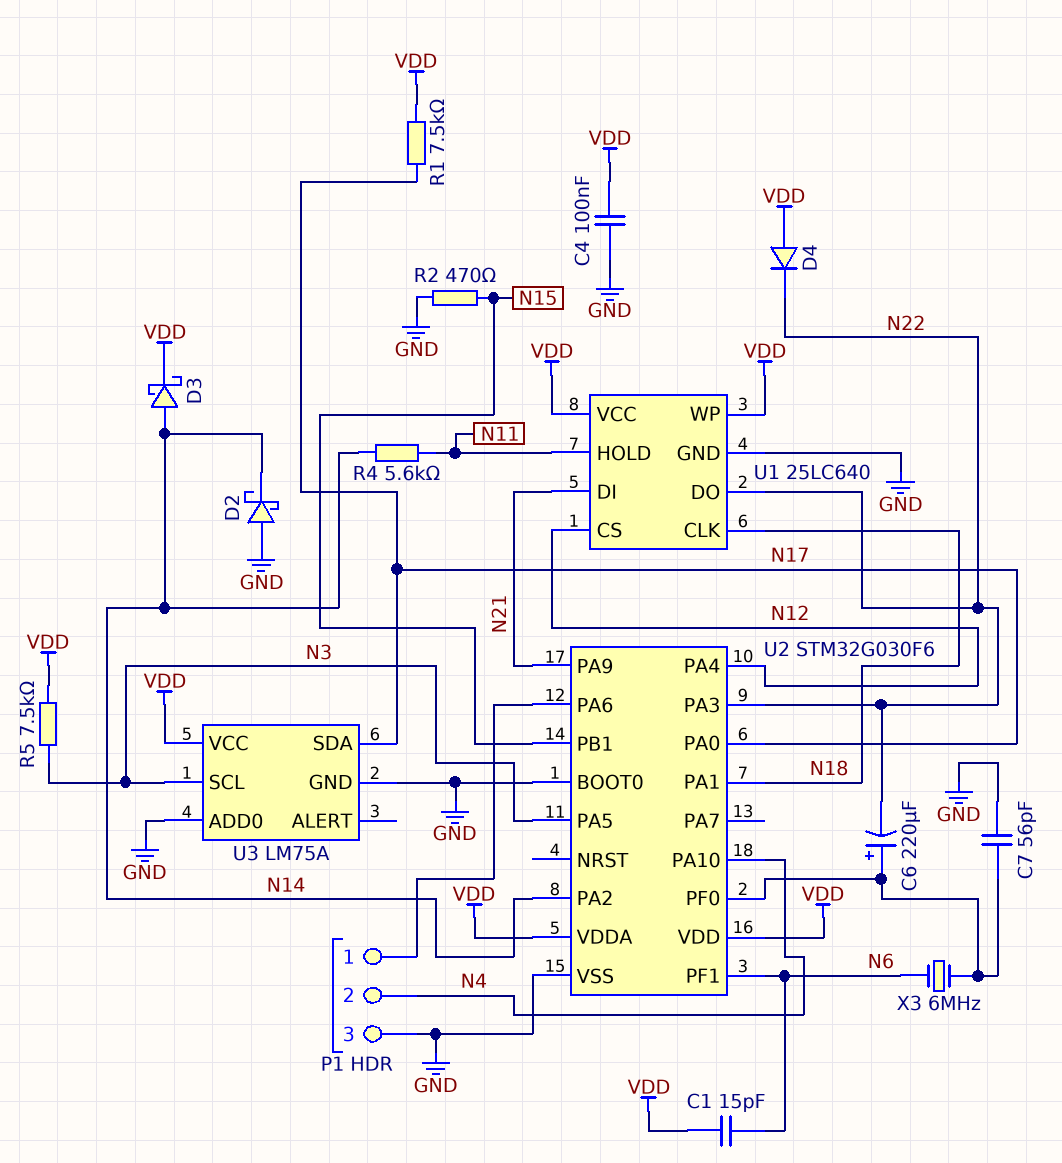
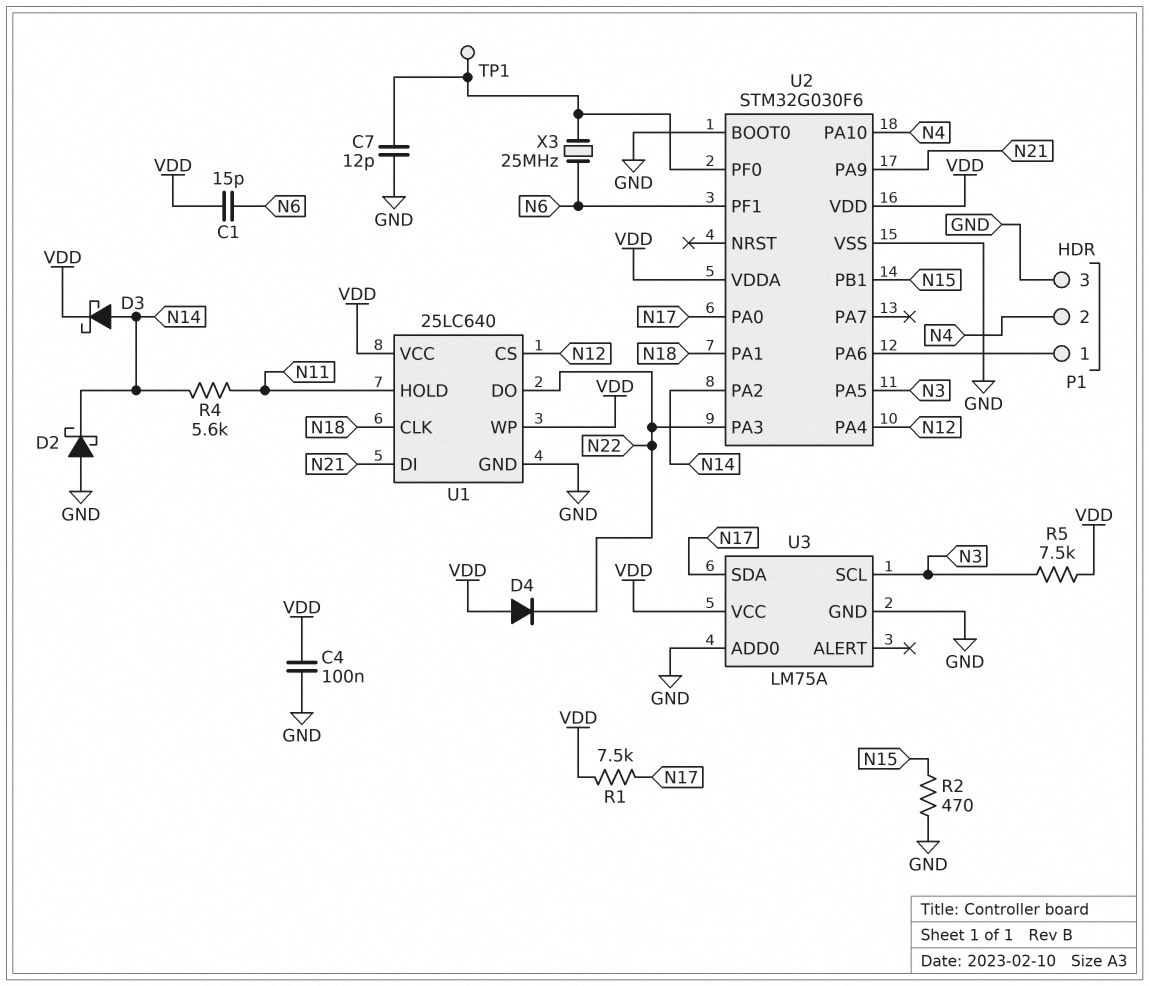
C6: 220uF (plus U2/PF0, minus N22) -> none
C7: 56pF (GND, U2/PF0) -> 12pF (GND, U2/PF0)
TP1: none -> test point (U2/PF0)
X3: 6MHz (N6, U2/PF0) -> 25MHz (N6, U2/PF0)

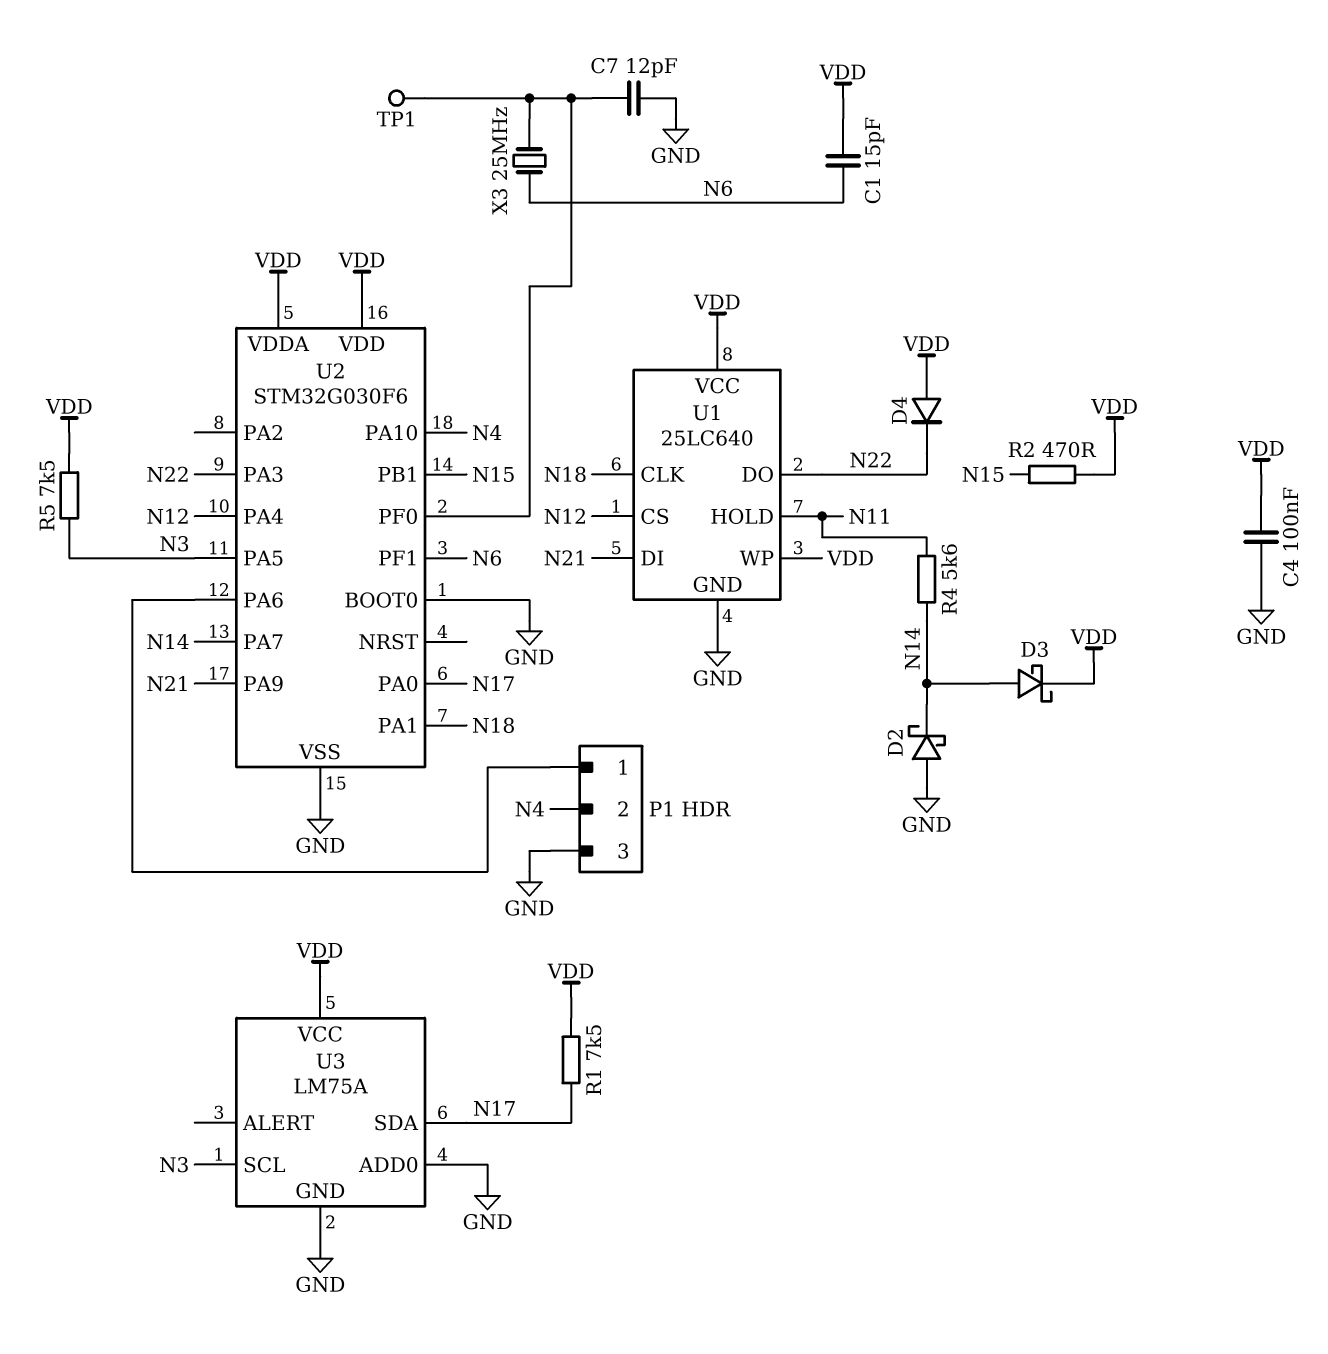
R2: 470 (GND, N15) -> 470 (N15, VDD)
U2 pin PA2: N14 -> none
U2 pin PA7: none -> N14

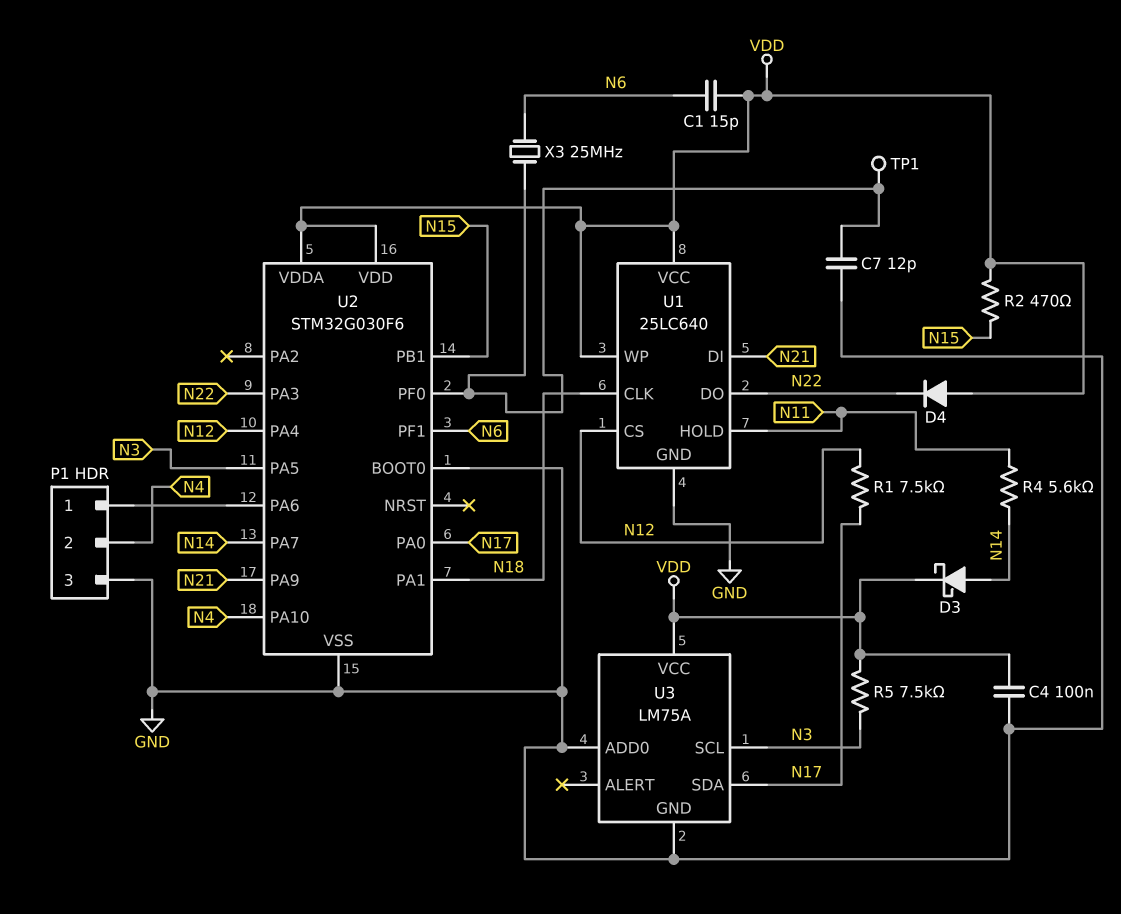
D2: schottky (A GND, K N14) -> none
R1: 7.5k (N17, VDD) -> 7.5k (N12, N17)

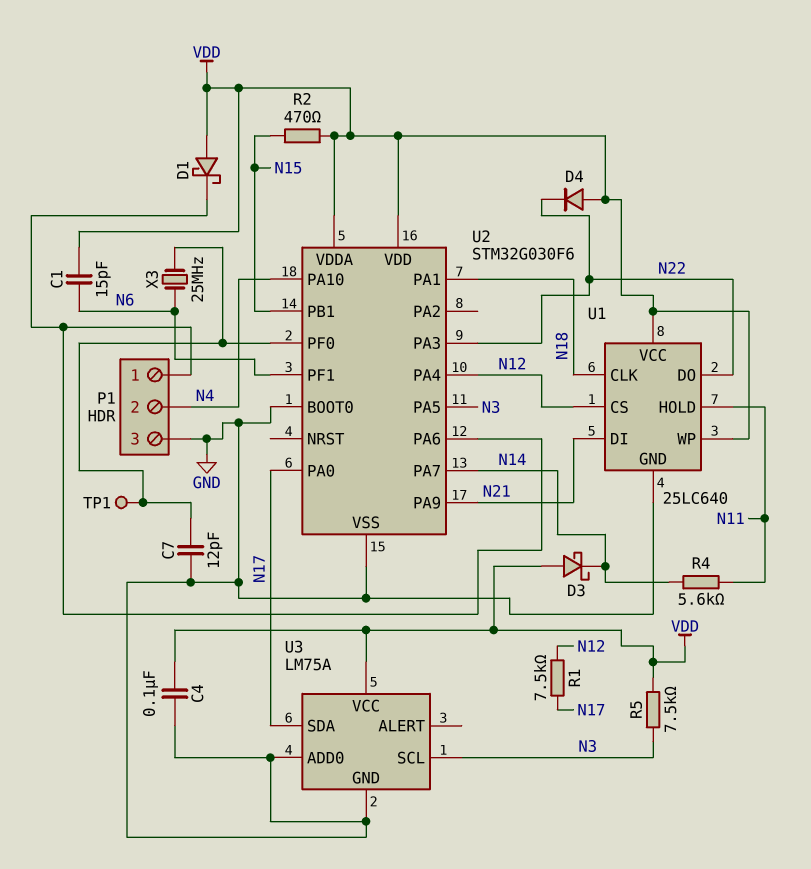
D1: none -> schottky (A VDD, K P1/1)
D3: schottky (A N14, K VDD) -> schottky (A VDD, K N14)

